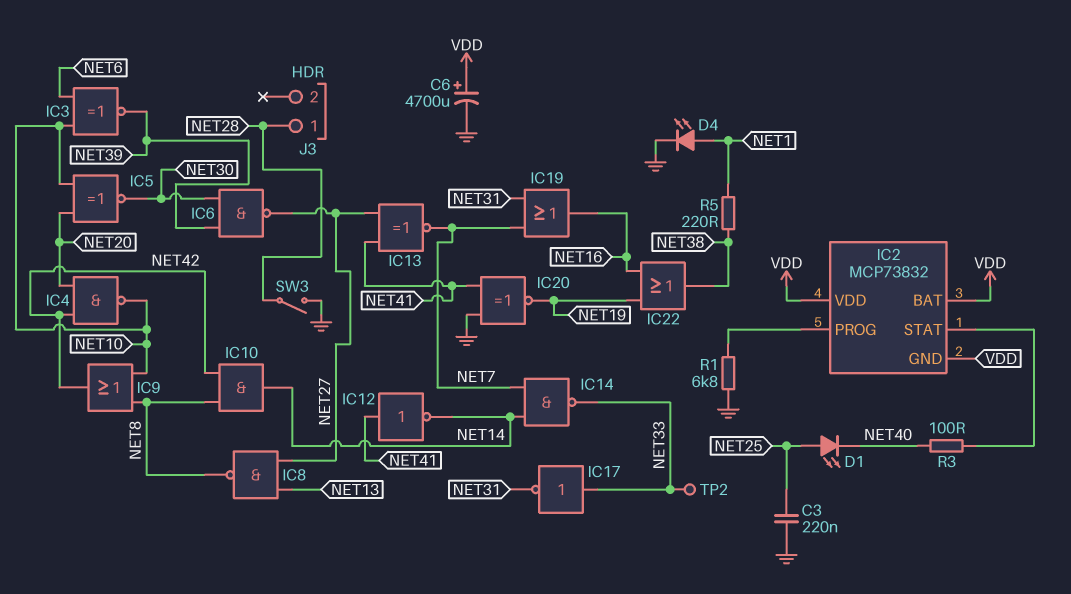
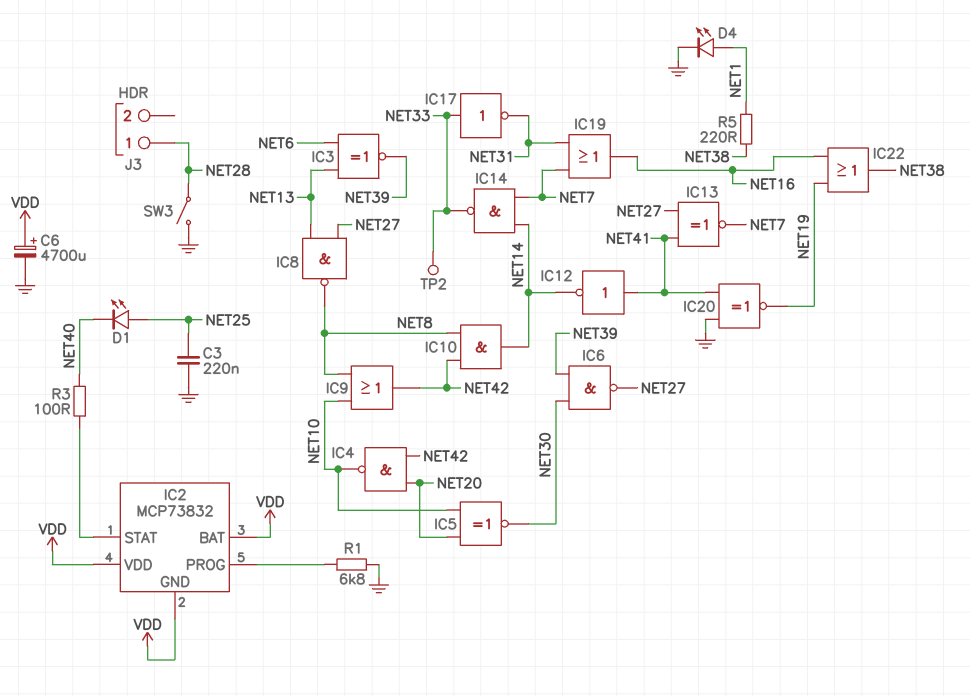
IC3: XNOR (in NET6, in NET10, out NET39) -> XNOR (in NET6, in NET13, out NET39)

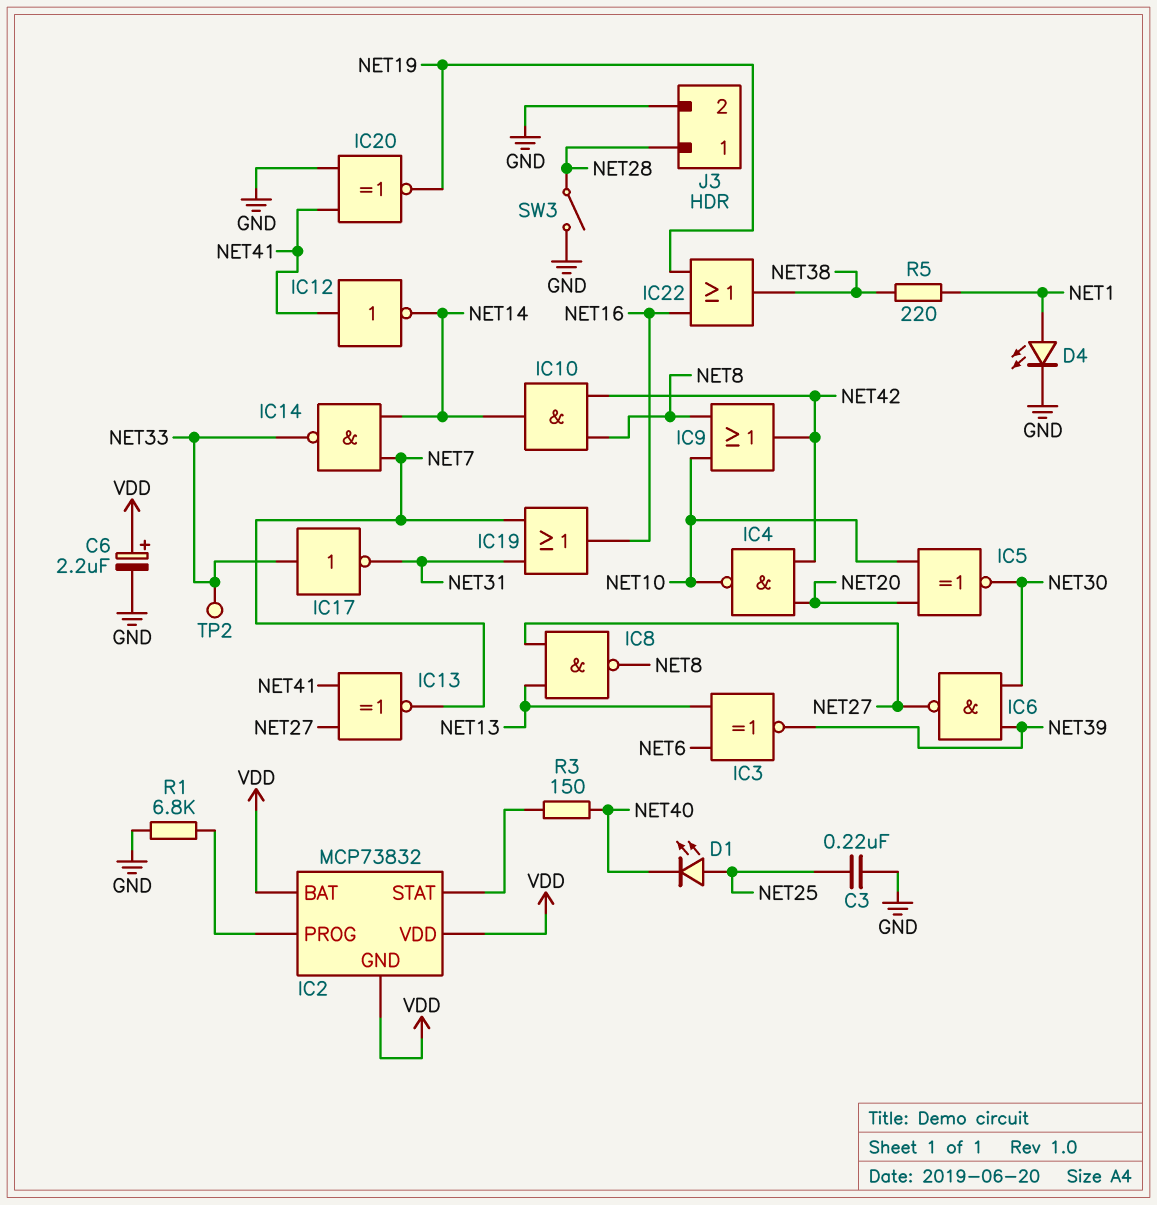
C6: 4700uF (plus VDD, minus GND) -> 2.2uF (plus VDD, minus GND)
J3 pin 2: none -> GND
R3: 100 (IC2/STAT, NET40) -> 150 (IC2/STAT, NET40)

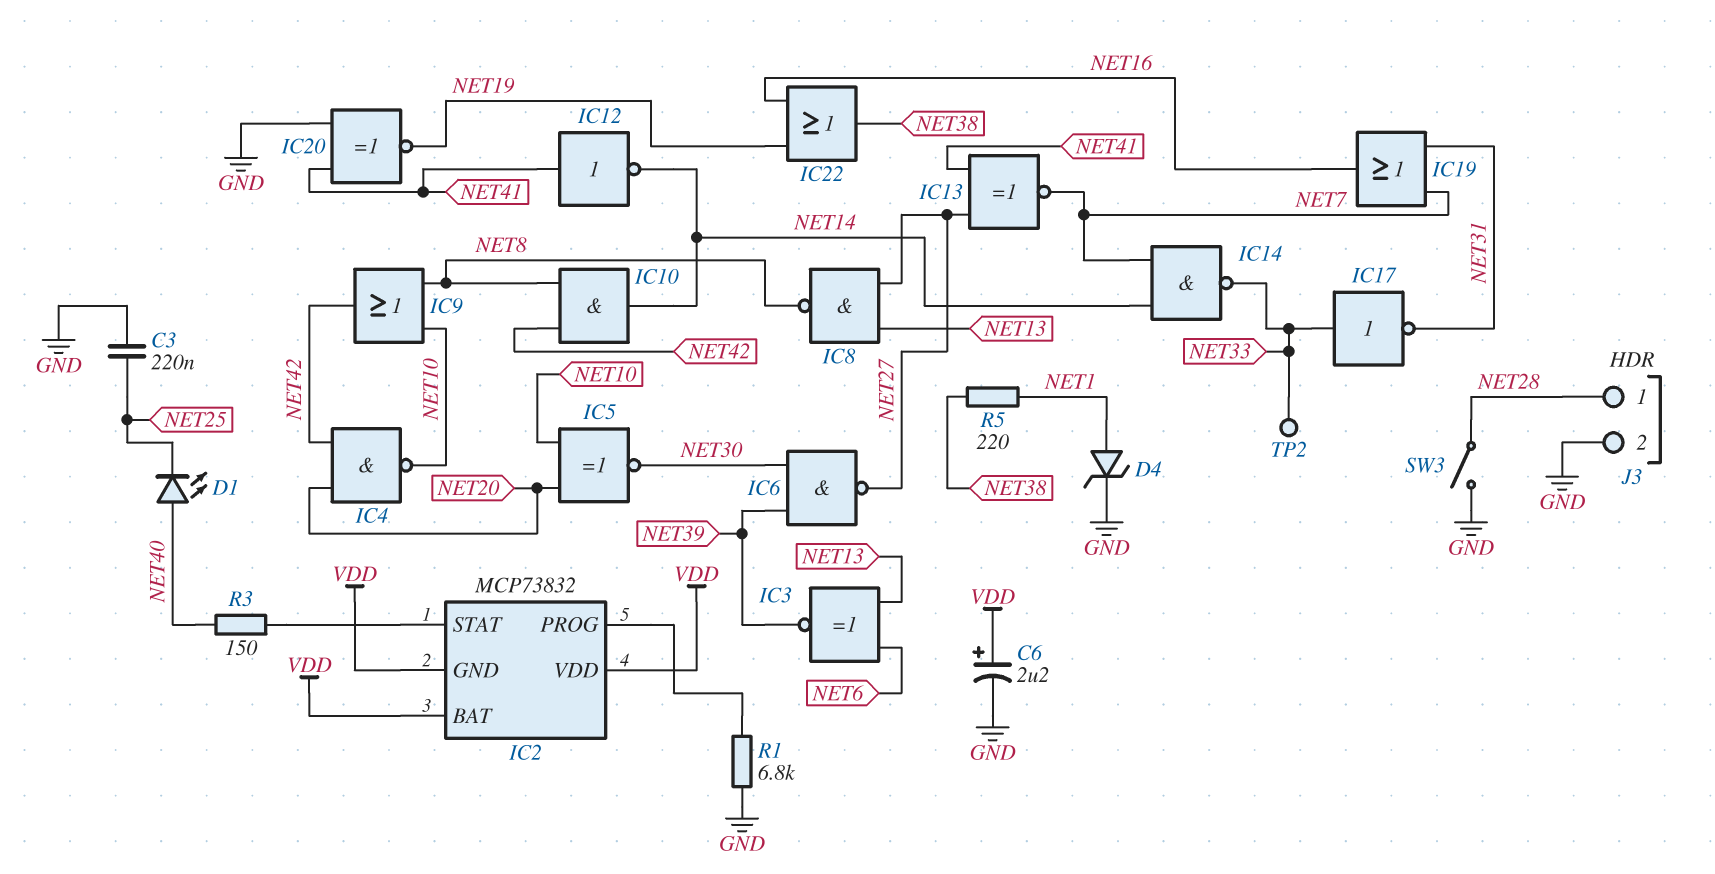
D1: LED (A NET25, K NET40) -> LED (A NET40, K NET25)
D4: LED (A NET1, K GND) -> zener (A NET1, K GND)

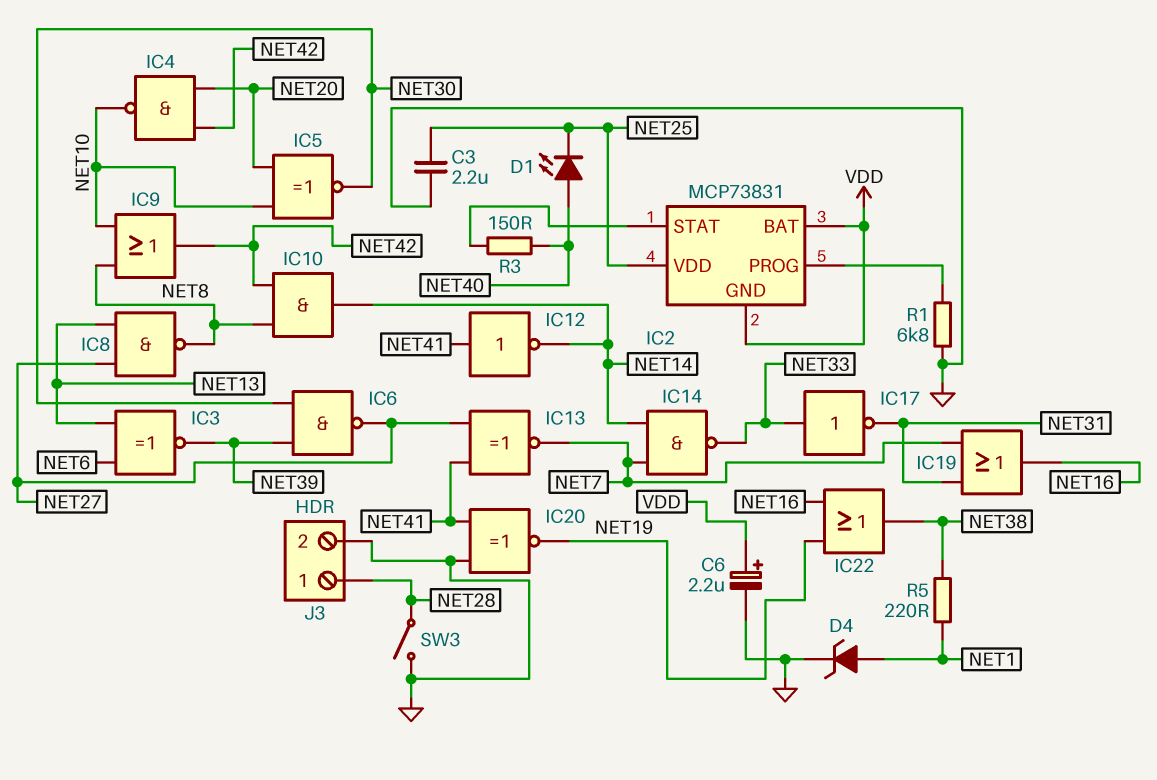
C3: 220nF (GND, NET25) -> 2.2uF (GND, NET25)
IC2: MCP73832 -> MCP73831
IC2 pin VDD: VDD -> NET25
TP2: test point (NET33) -> none

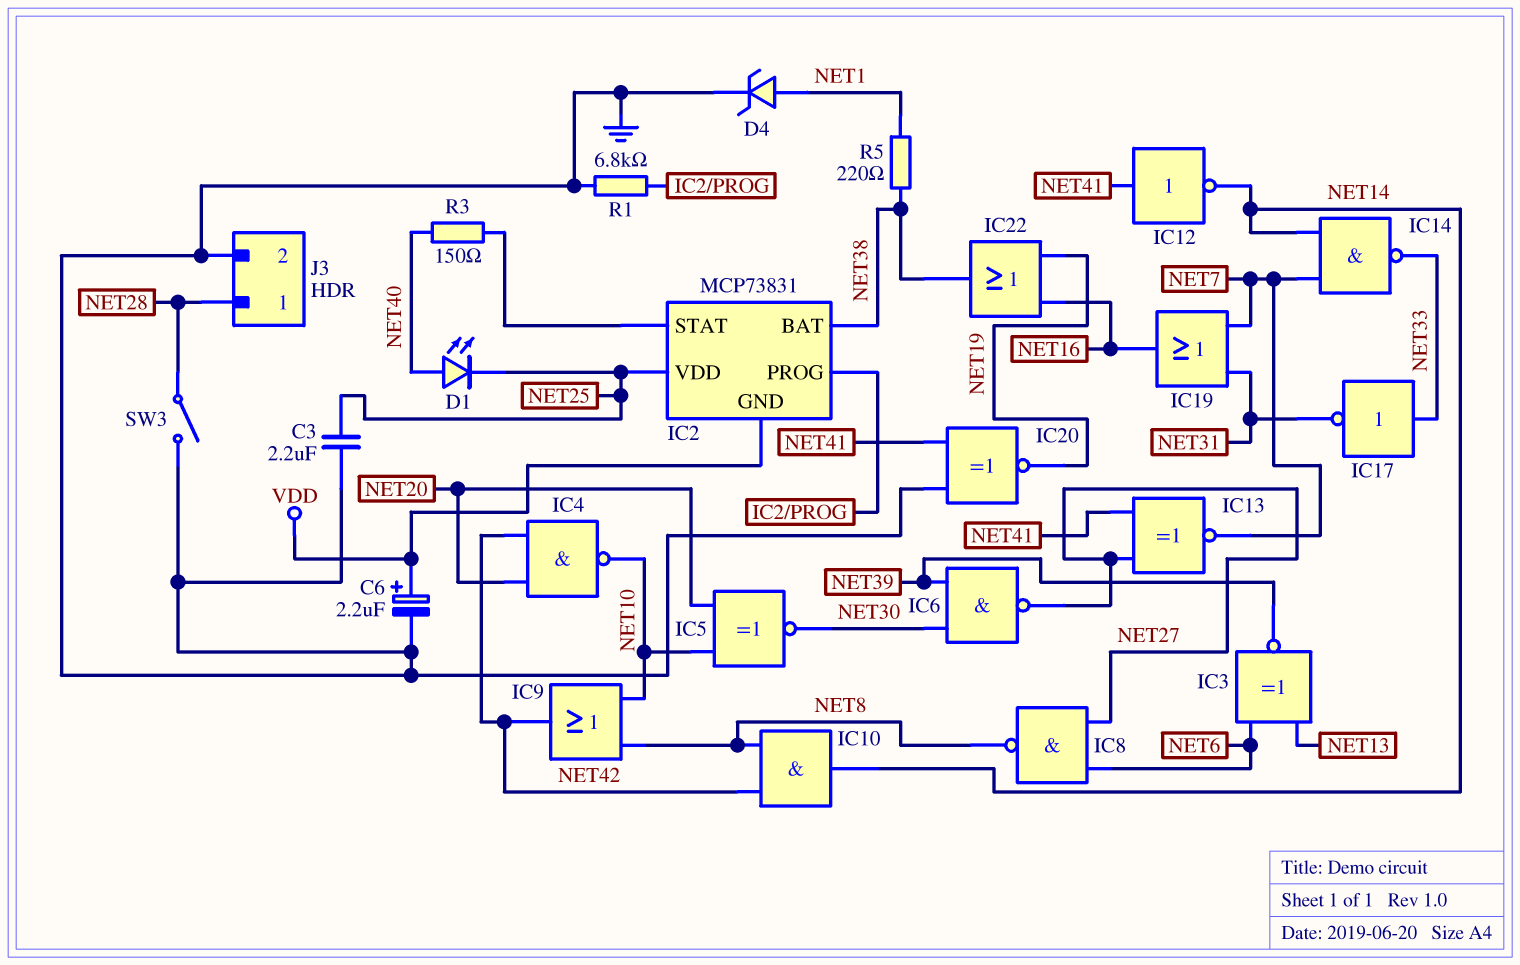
IC2 pin BAT: VDD -> NET38
IC8: NAND (in NET13, in NET27, out NET8) -> NAND (in NET6, in NET27, out NET8)

